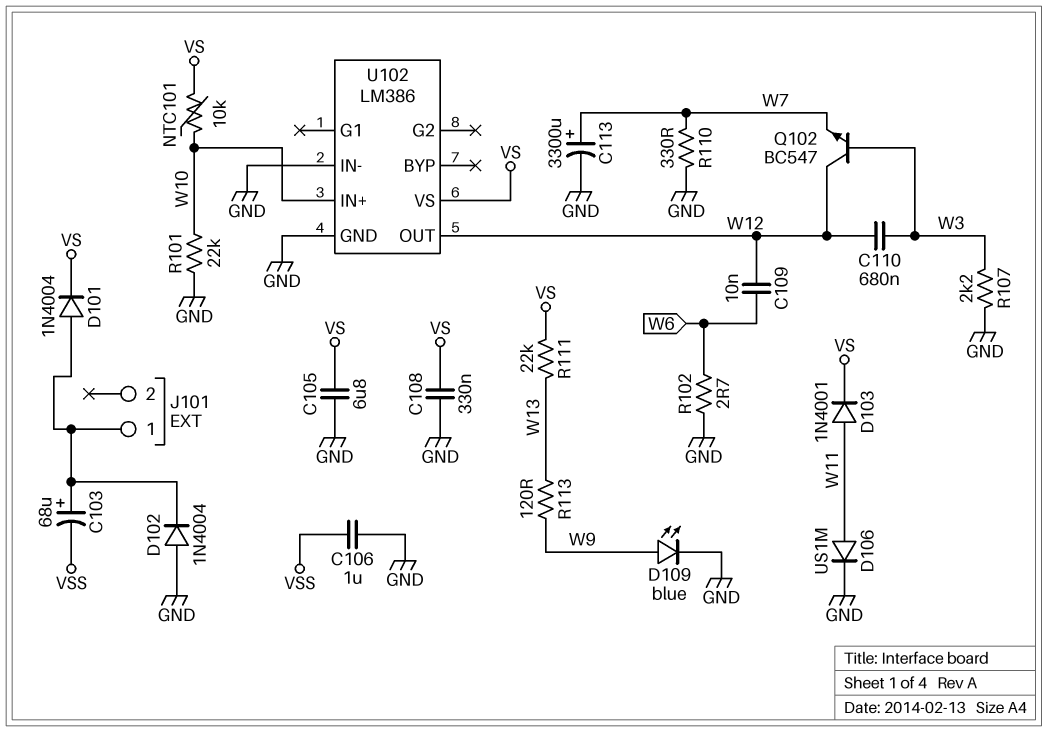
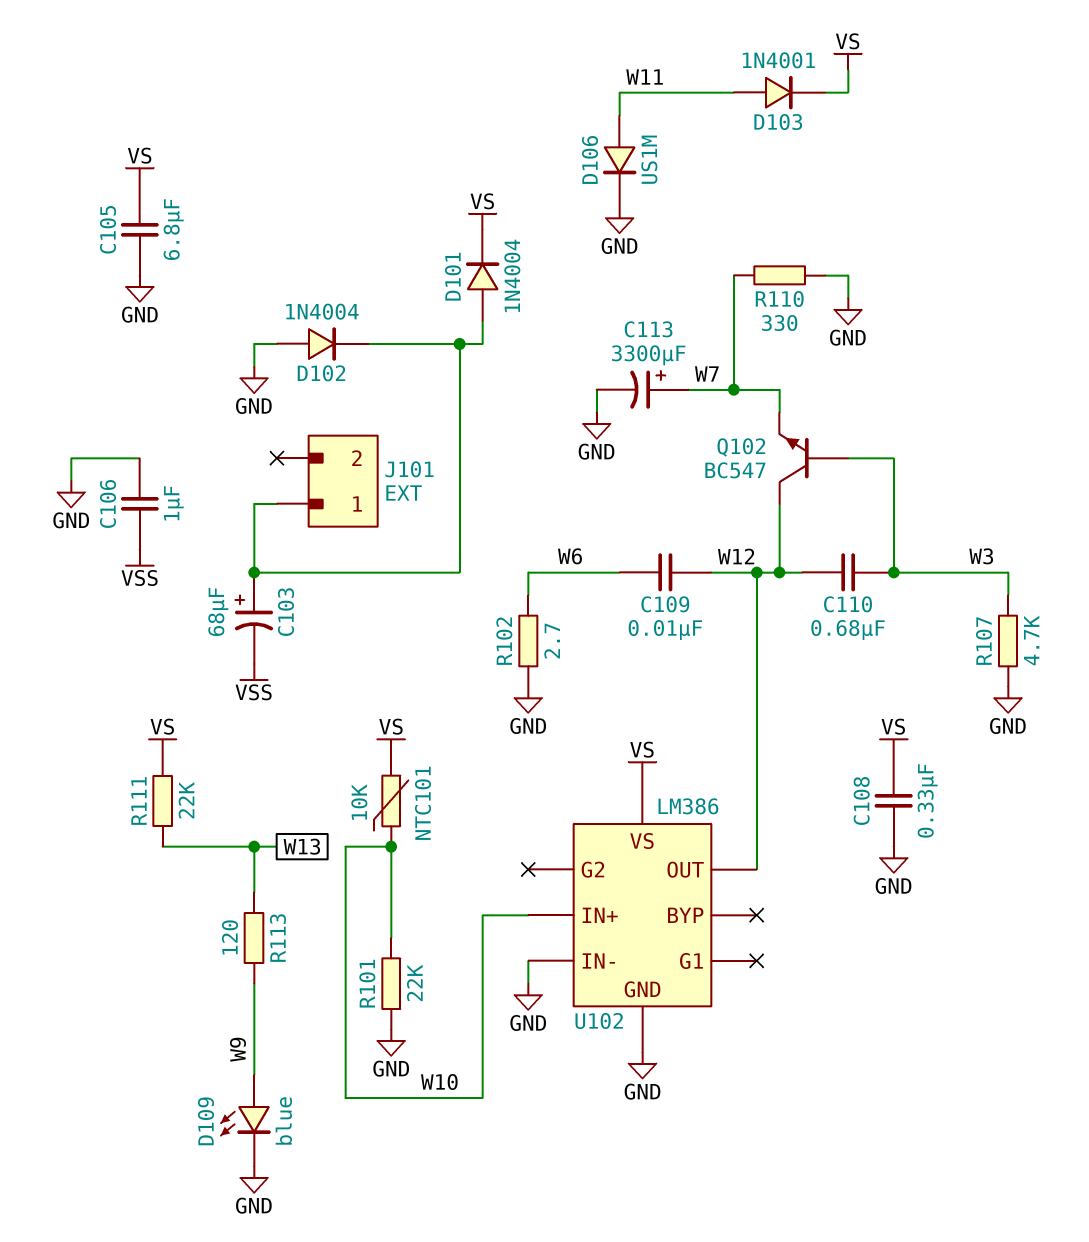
R107: 2.2k (GND, W3) -> 4.7k (GND, W3)

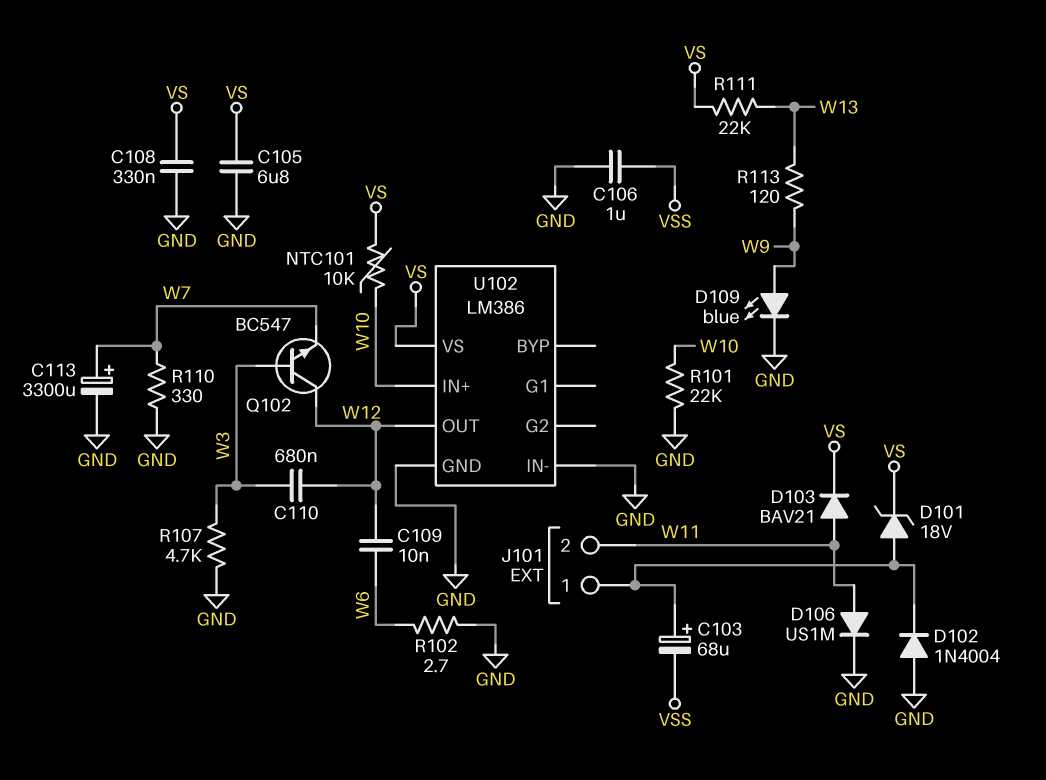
D101: diode 1N4004 (A J101/1, K VS) -> zener 18V (A J101/1, K VS)
D103: diode 1N4001 (A W11, K VS) -> diode BAV21 (A W11, K VS)
J101 pin 2: none -> W11

